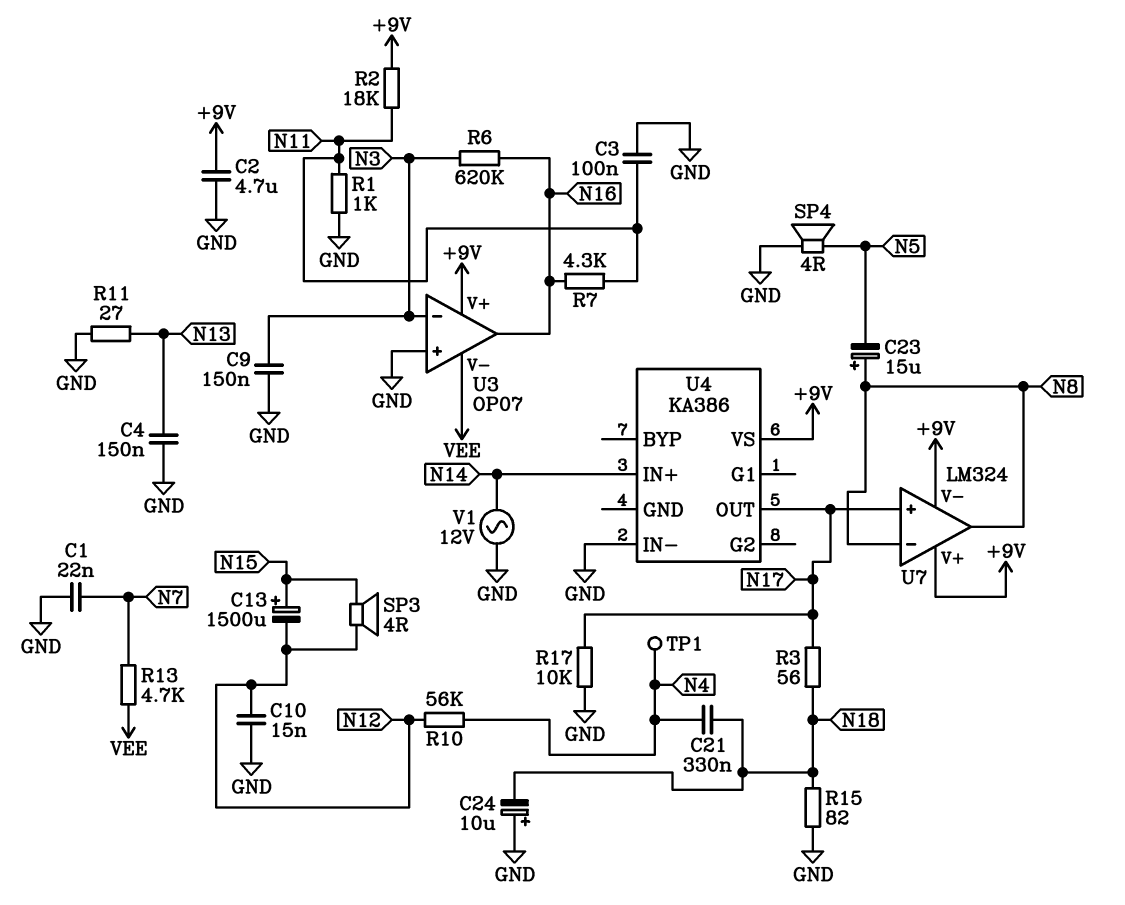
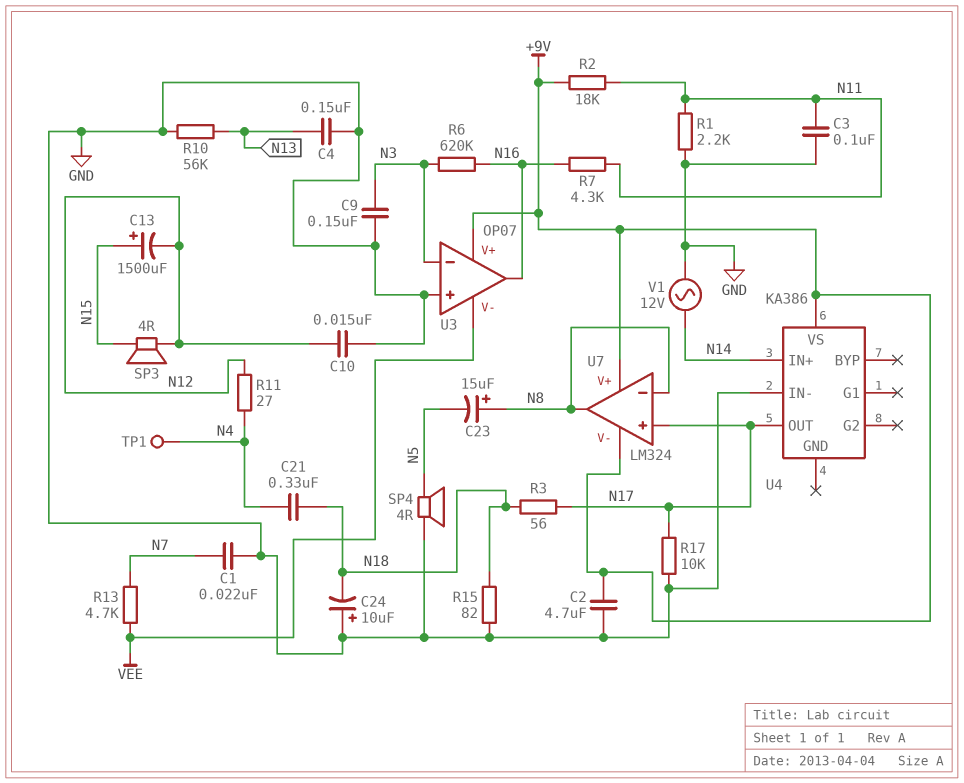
R1: 1k (GND, N11) -> 2.2k (GND, N11)
R10: 56k (N4, N12) -> 56k (GND, N13)
R11: 27 (GND, N13) -> 27 (N4, N12)

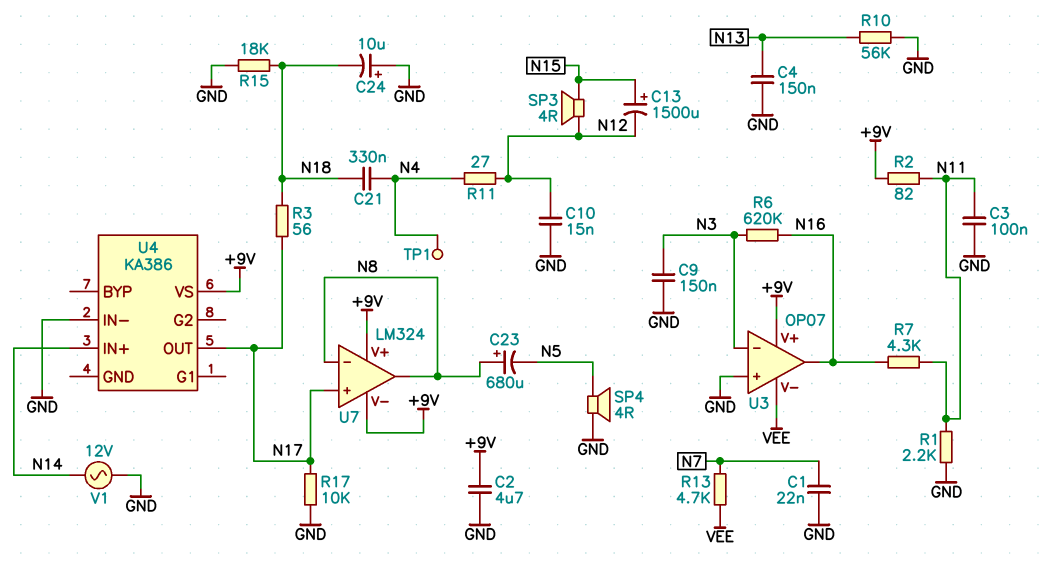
C23: 15uF (plus N8, minus N5) -> 680uF (plus N8, minus N5)
R2: 18k (+9V, N11) -> 82 (+9V, N11)
R15: 82 (GND, N18) -> 18k (GND, N18)

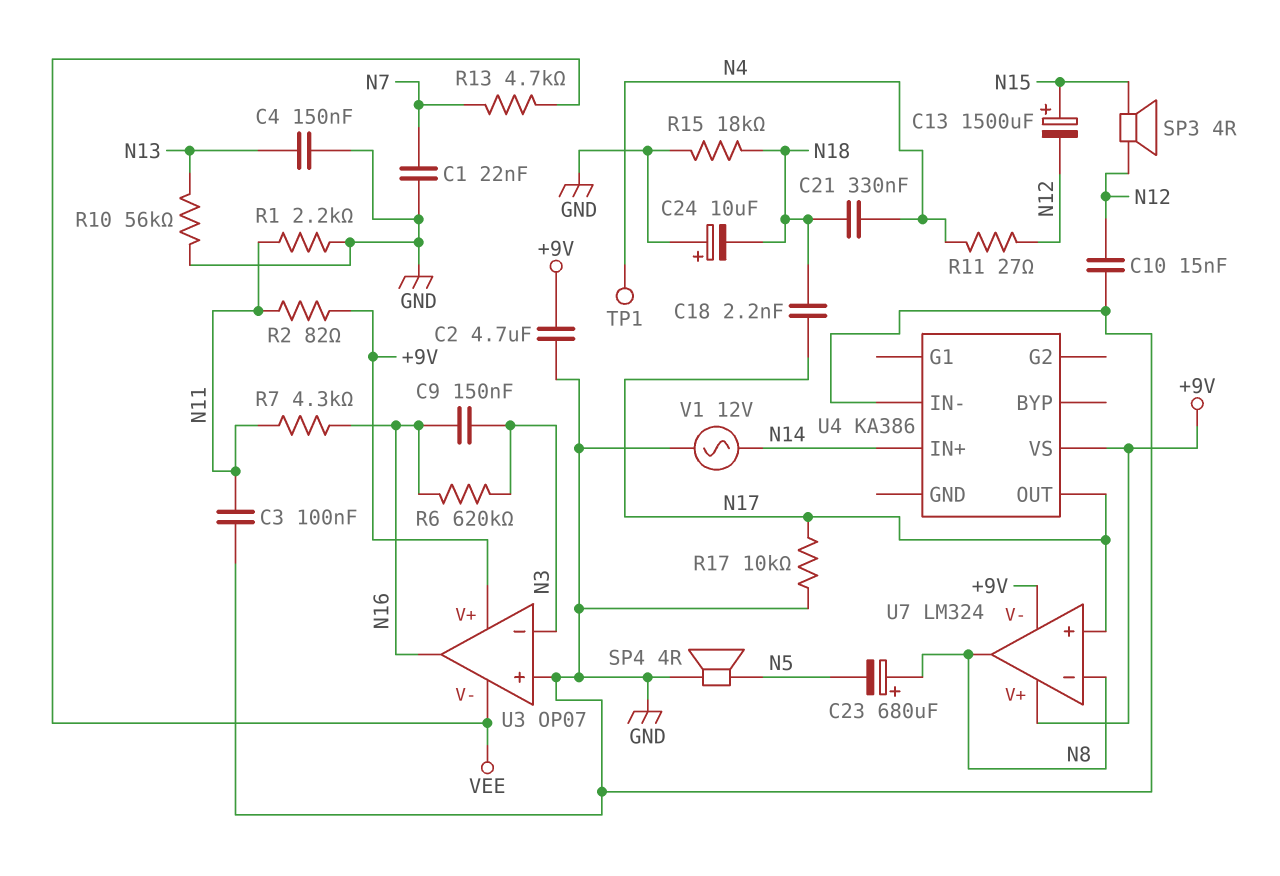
C9: 150nF (GND, N3) -> 150nF (N3, N16)
C18: none -> 2.2nF (N17, N18)
R3: 56 (N17, N18) -> none

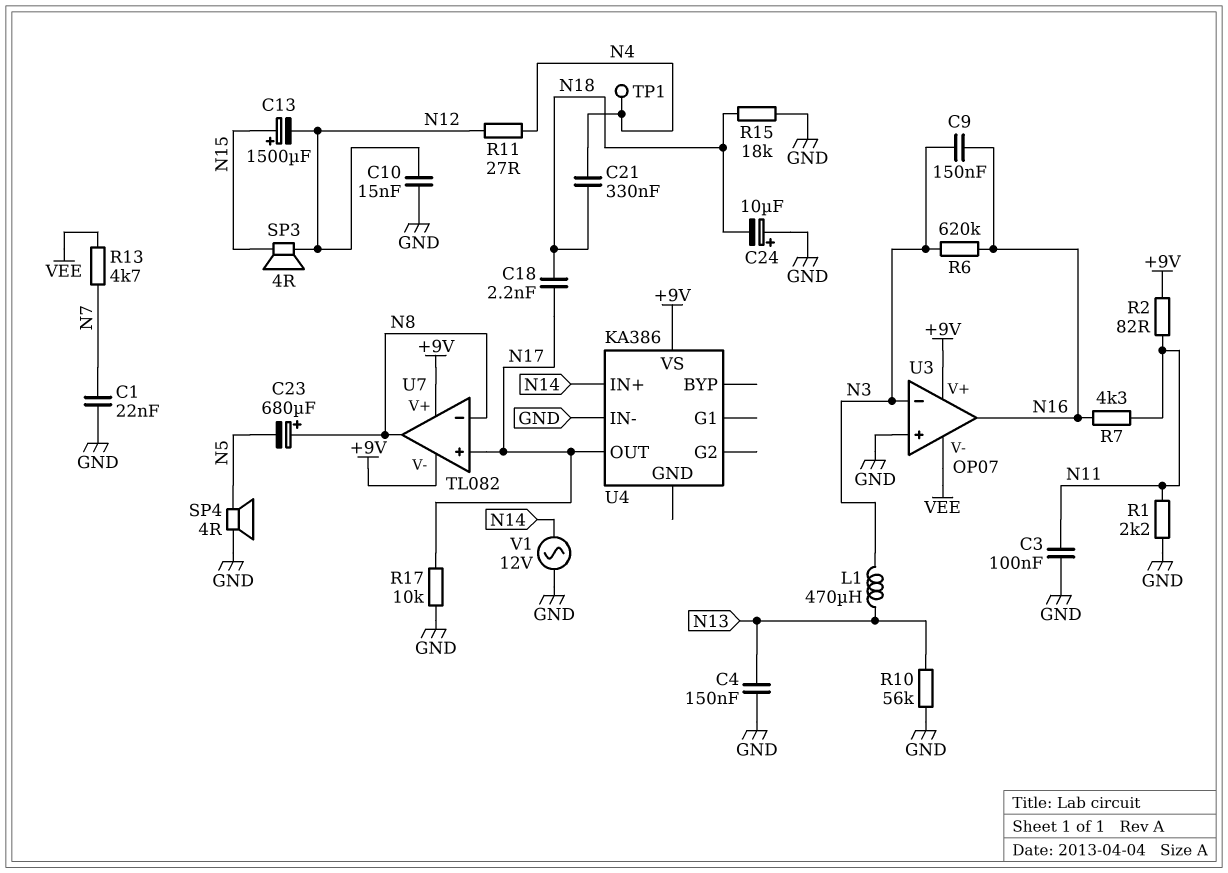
C2: 4.7uF (+9V, GND) -> none
L1: none -> 470uH (N3, N13)
U7: LM324 -> TL082

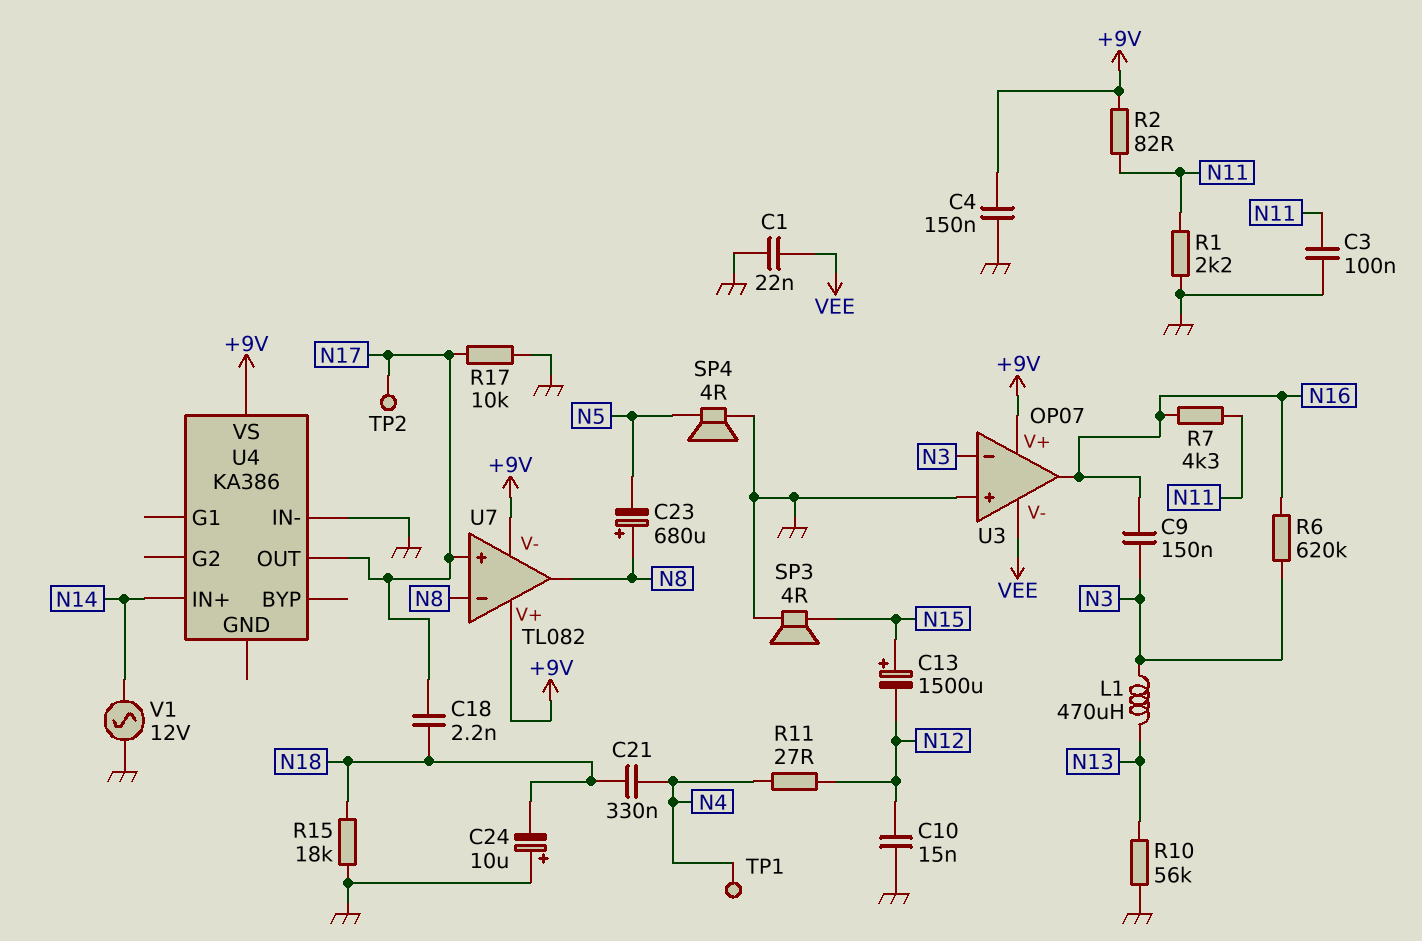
C1: 22nF (GND, N7) -> 22nF (GND, VEE)
C4: 150nF (GND, N13) -> 150nF (+9V, GND)
R13: 4.7k (N7, VEE) -> none
SP3: speaker 4R (N12, N15) -> speaker 4R (GND, N15)
TP2: none -> test point (N17)

